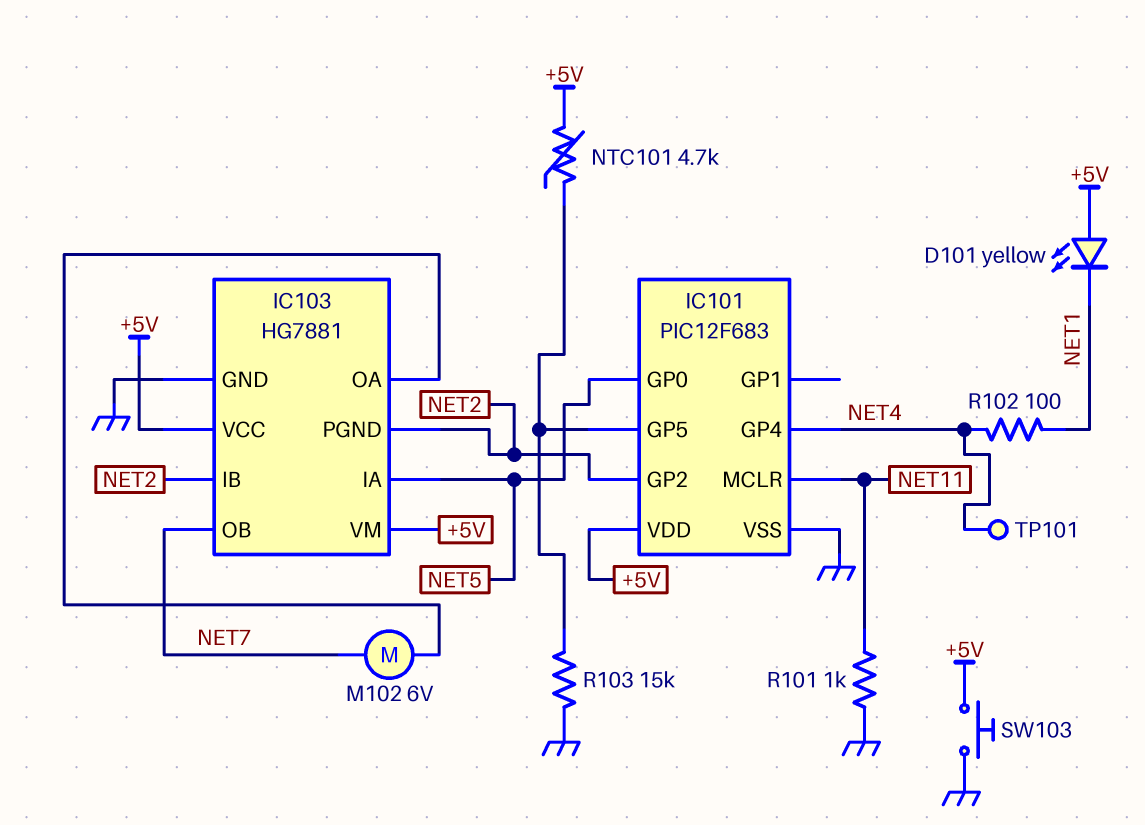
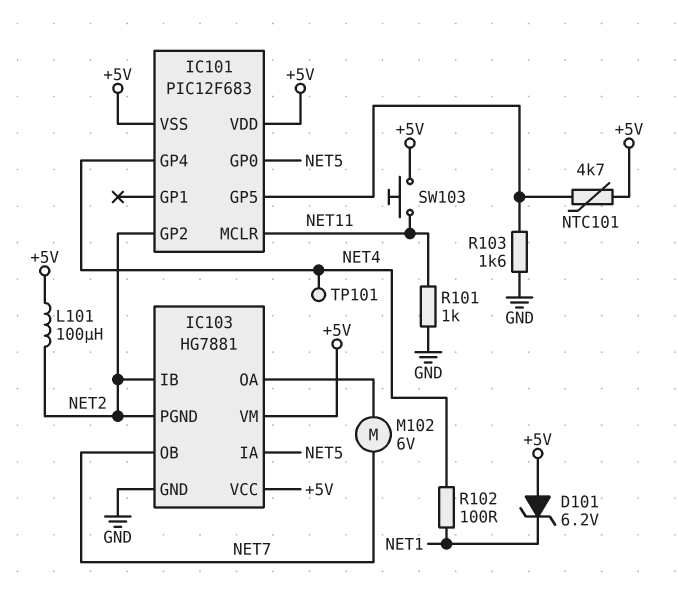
D101: LED yellow (A +5V, K NET1) -> zener 6.2V (A +5V, K NET1)
IC101 pin VSS: GND -> +5V
L101: none -> 100uH (+5V, NET2)
R103: 15k (GND, IC101/GP5) -> 1.6k (GND, IC101/GP5)
SW103: button (+5V, GND) -> button (+5V, NET11)

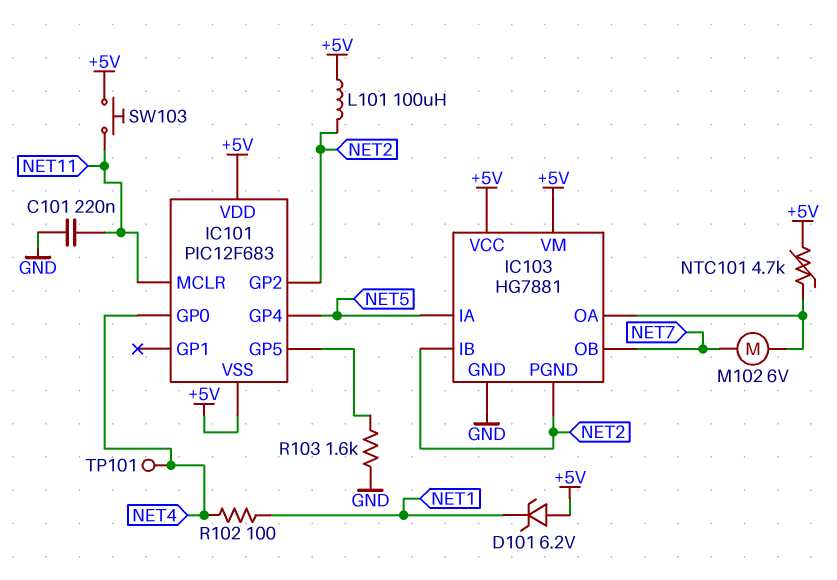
C101: none -> 220nF (GND, NET11)
IC101 pin GP0: NET5 -> NET4
IC101 pin GP4: NET4 -> NET5
NTC101: 4.7k (+5V, IC101/GP5) -> 4.7k (+5V, IC103/OA)
R101: 1k (GND, NET11) -> none

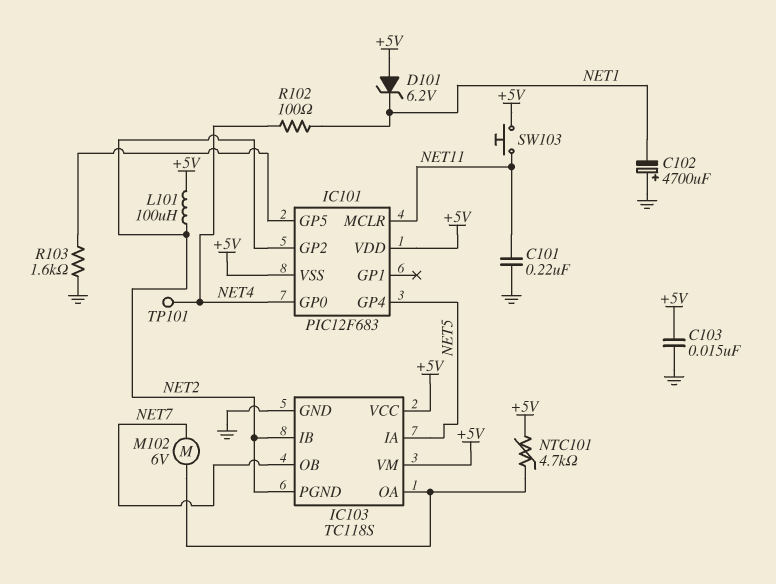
C102: none -> 4700uF (plus GND, minus NET1)
C103: none -> 15nF (+5V, GND)
IC103: HG7881 -> TC118S

